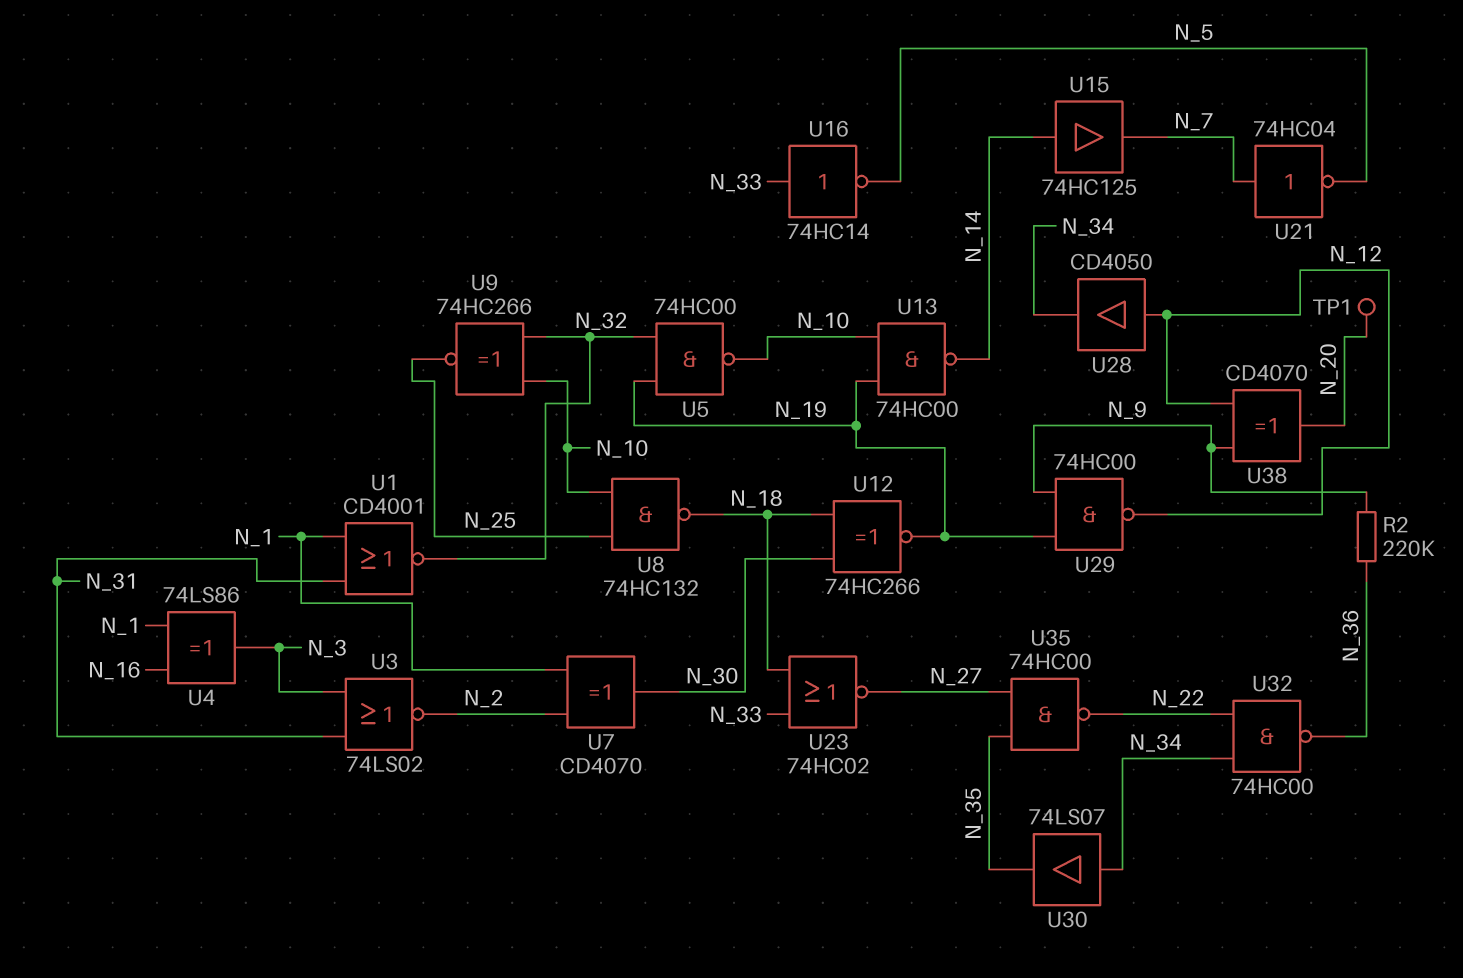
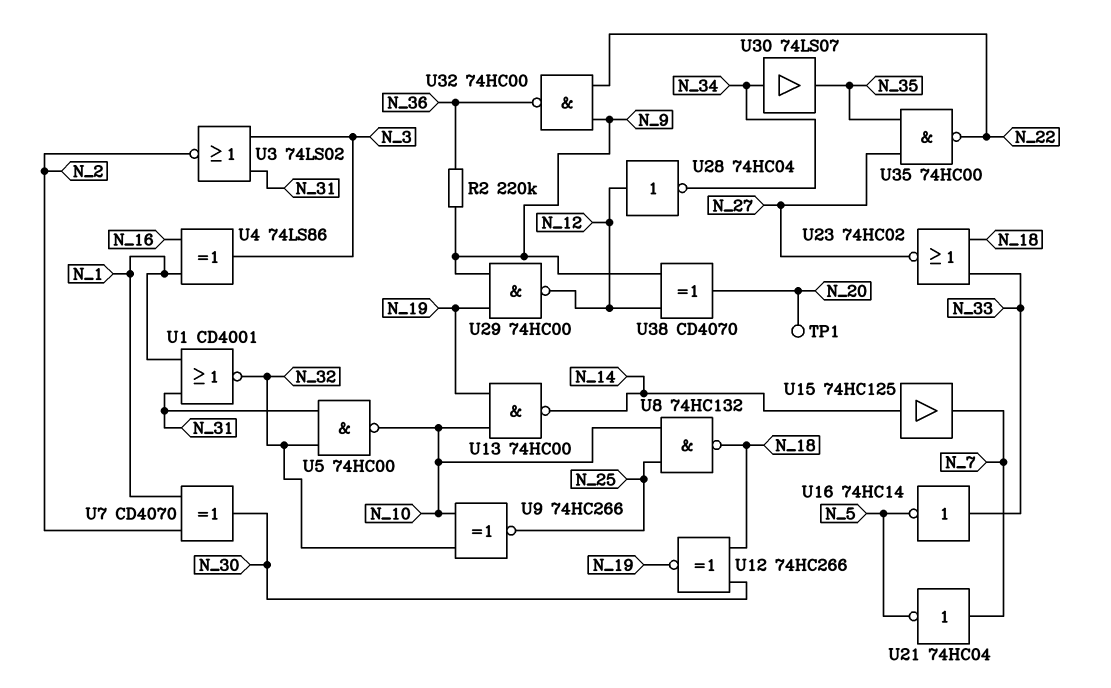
U5: NAND 74HC00 (in N_19, in N_32, out N_10) -> NAND 74HC00 (in N_31, in N_32, out N_10)
U28: buffer CD4050 (in N_12, out N_34) -> NOT 74HC04 (in N_12, out N_34)
U32: NAND 74HC00 (in N_22, in N_34, out N_36) -> NAND 74HC00 (in N_9, in N_22, out N_36)

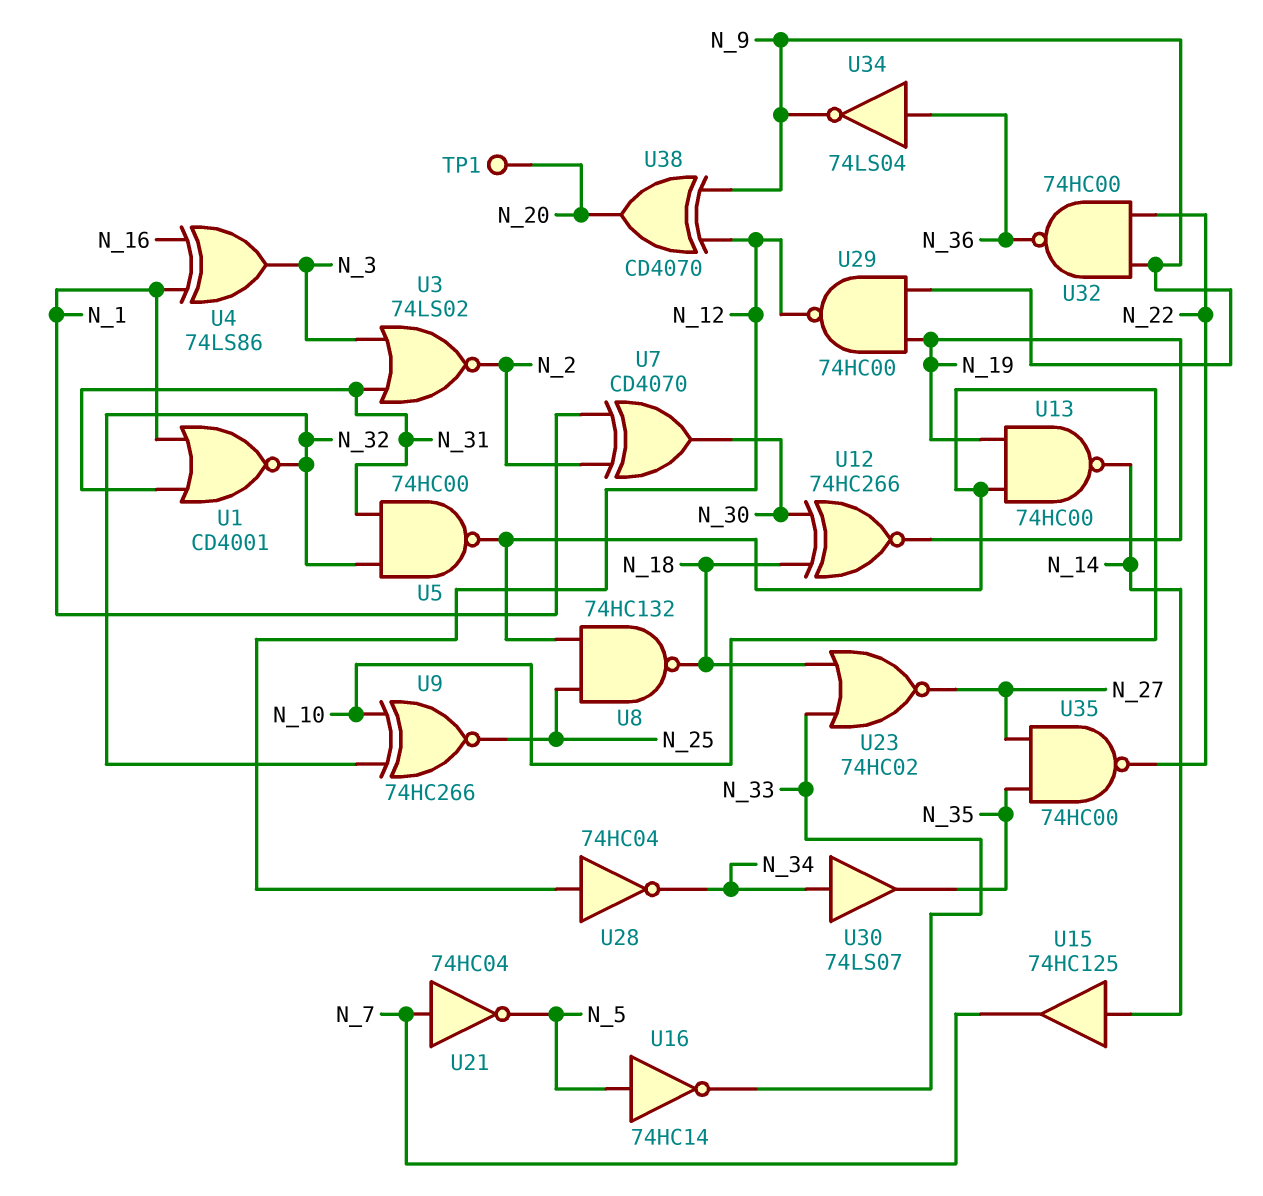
R2: 220k (N_9, N_36) -> none
U16: NOT 74HC14 (in N_33, out N_5) -> NOT 74HC14 (in N_5, out N_33)
U34: none -> NOT 74LS04 (in N_36, out N_9)

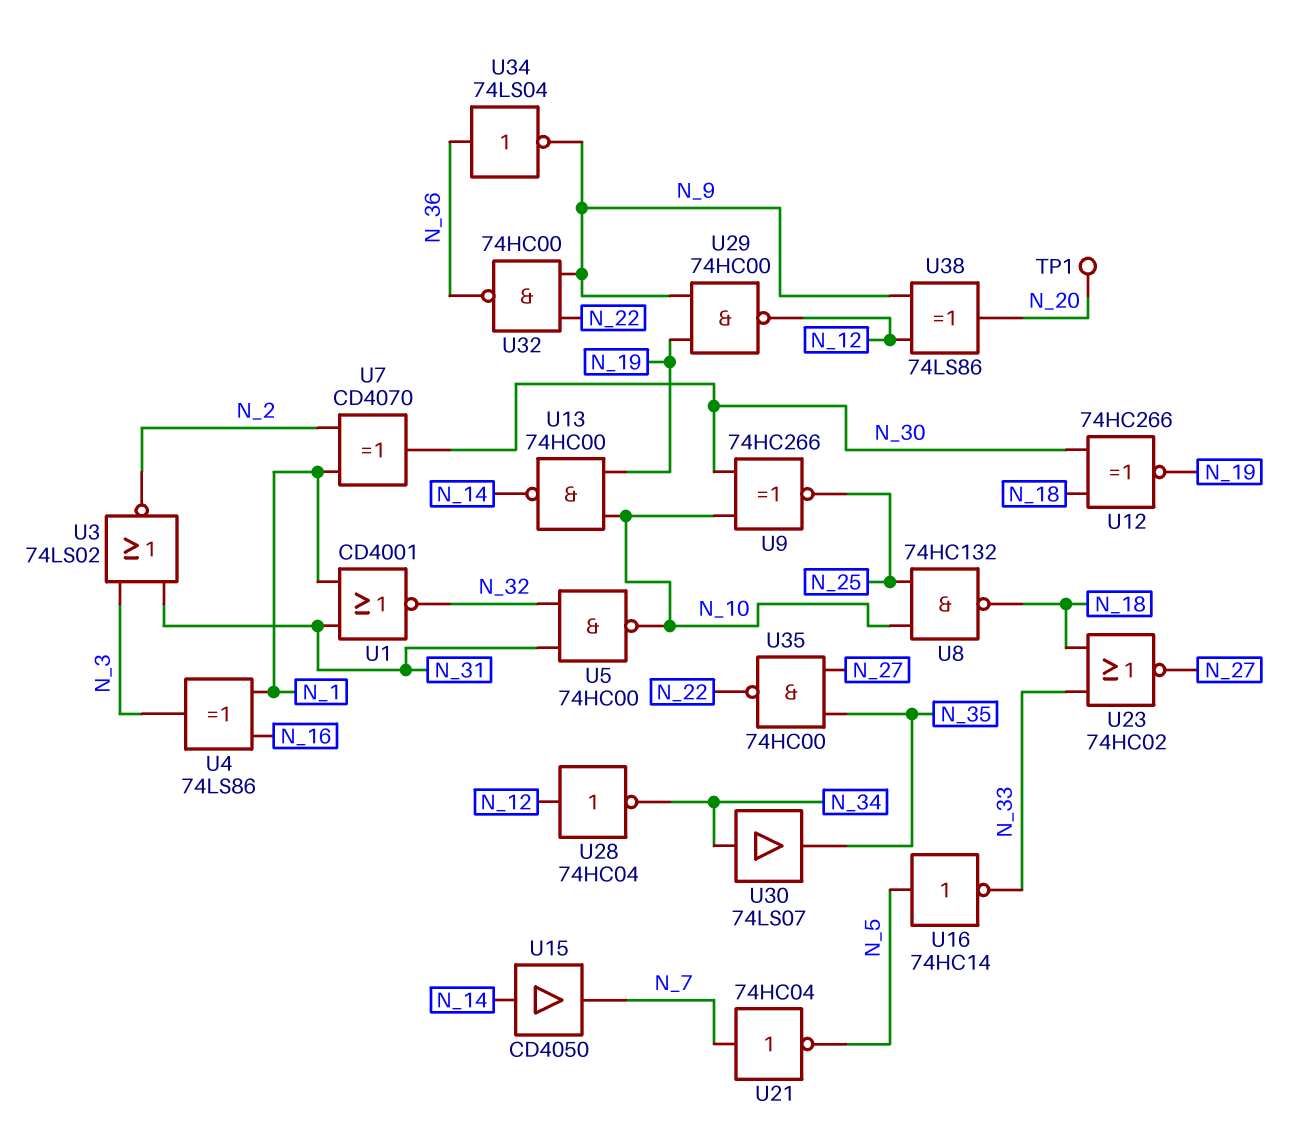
U9: XNOR 74HC266 (in N_10, in N_32, out N_25) -> XNOR 74HC266 (in N_10, in N_30, out N_25)
U15: buffer 74HC125 (in N_14, out N_7) -> buffer CD4050 (in N_14, out N_7)
U38: XOR CD4070 (in N_9, in N_12, out N_20) -> XOR 74LS86 (in N_9, in N_12, out N_20)

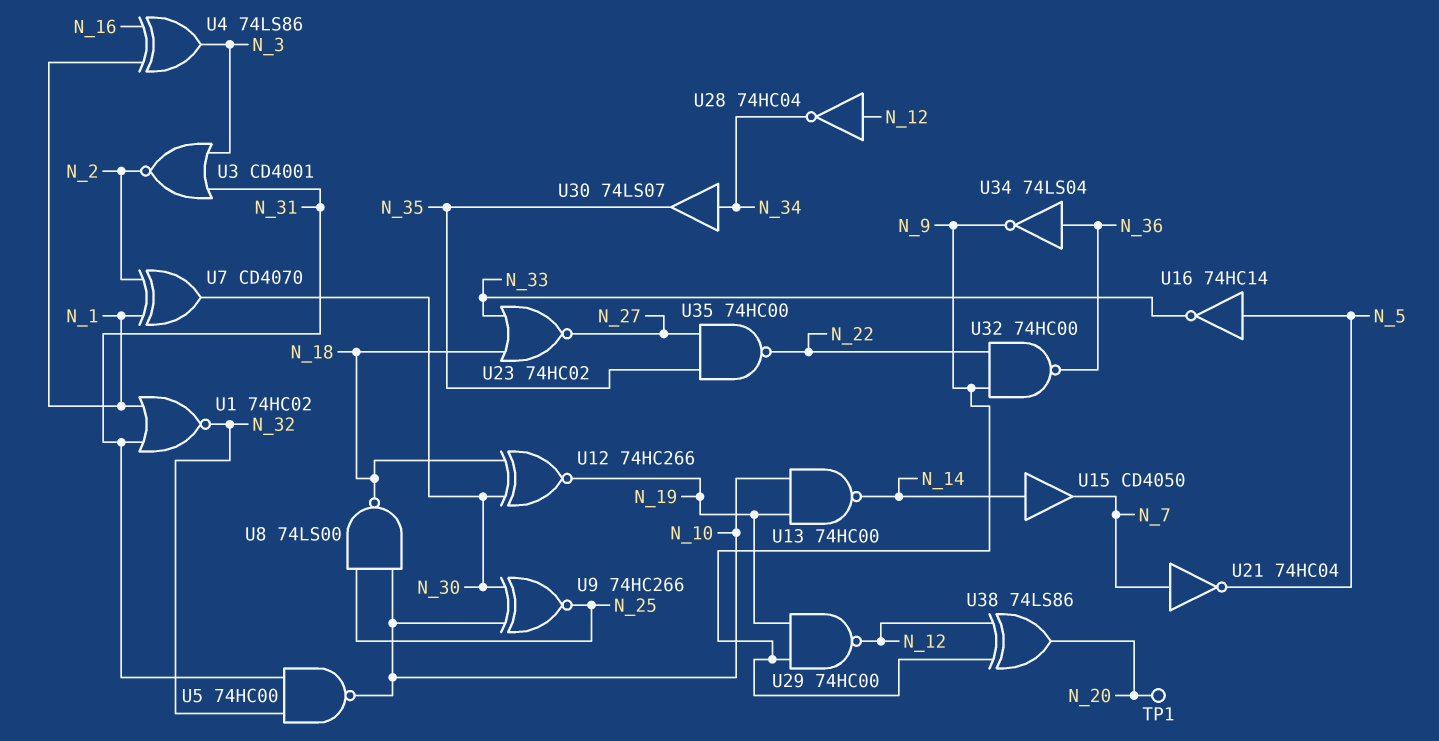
U1: NOR CD4001 (in N_1, in N_31, out N_32) -> NOR 74HC02 (in N_1, in N_31, out N_32)
U3: NOR 74LS02 (in N_3, in N_31, out N_2) -> NOR CD4001 (in N_3, in N_31, out N_2)
U8: NAND 74HC132 (in N_10, in N_25, out N_18) -> NAND 74LS00 (in N_10, in N_25, out N_18)

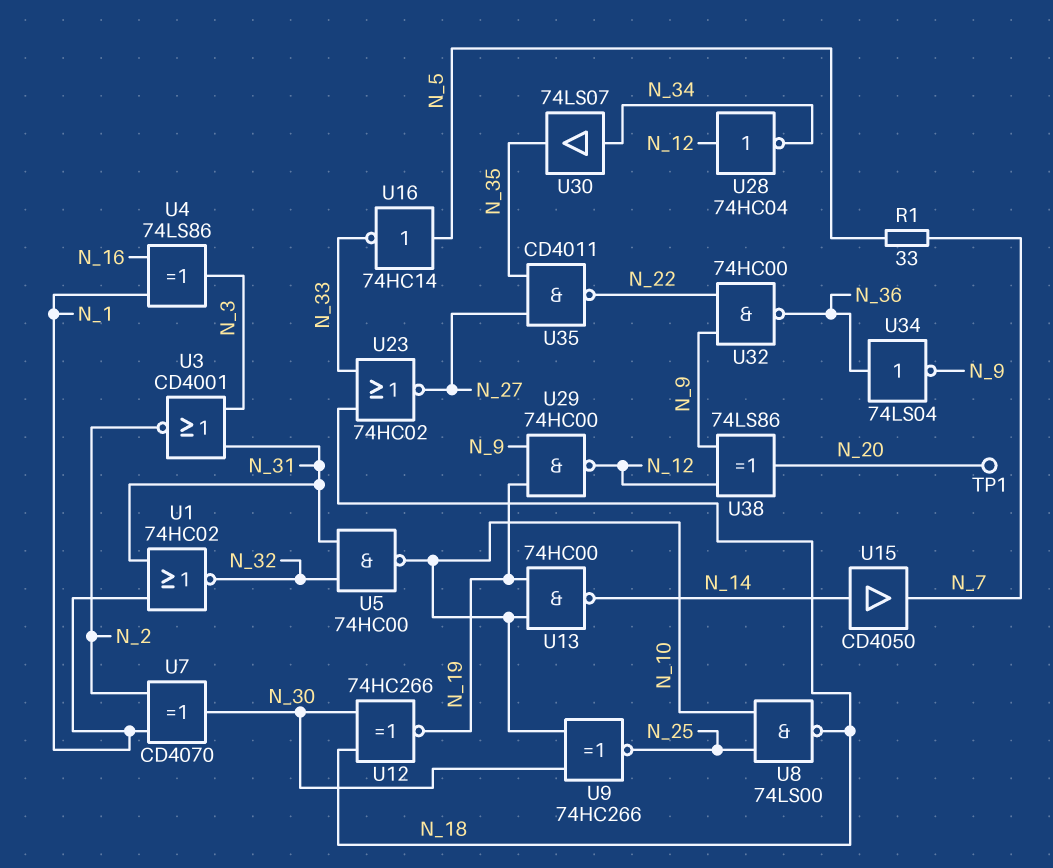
R1: none -> 33 (N_5, N_7)
U21: NOT 74HC04 (in N_7, out N_5) -> none
U35: NAND 74HC00 (in N_27, in N_35, out N_22) -> NAND CD4011 (in N_27, in N_35, out N_22)

